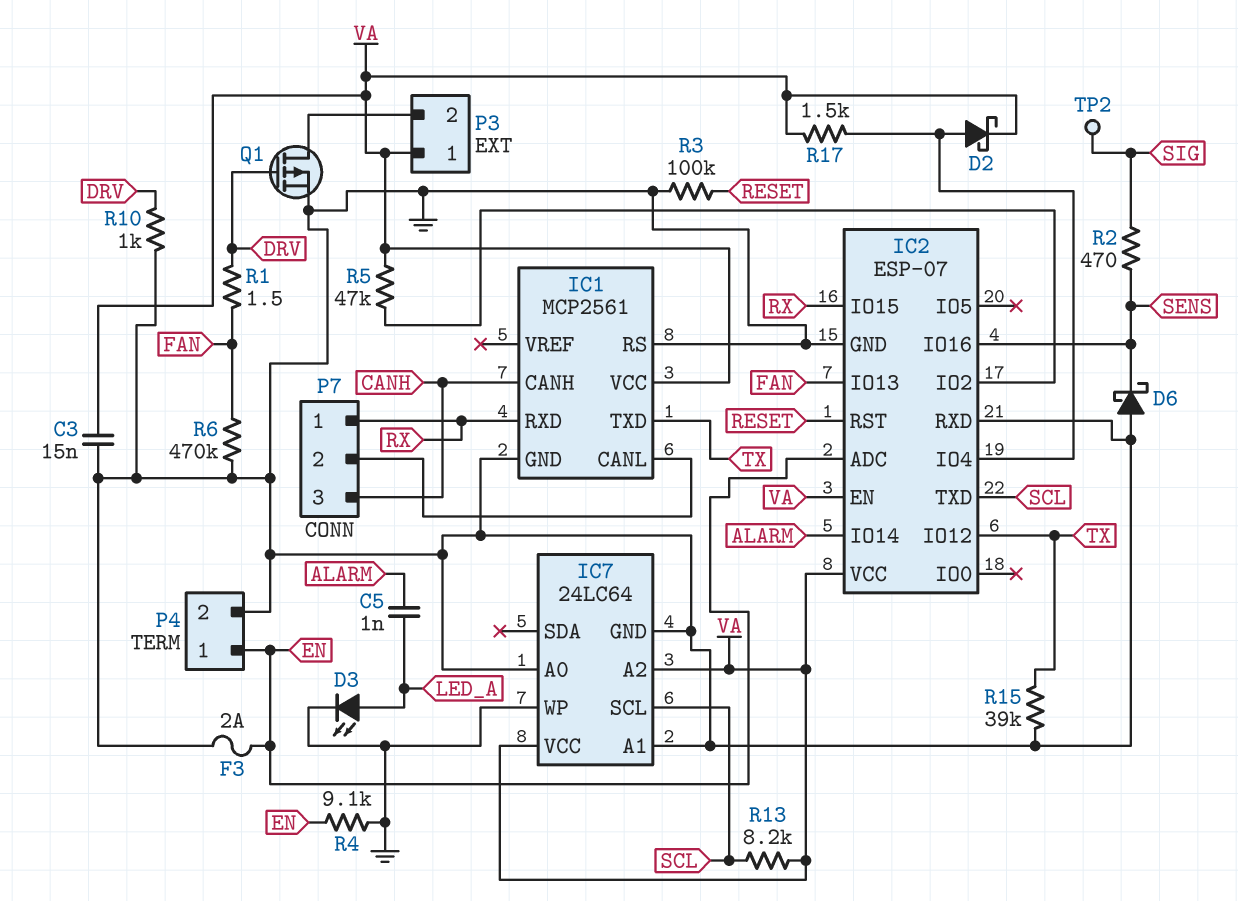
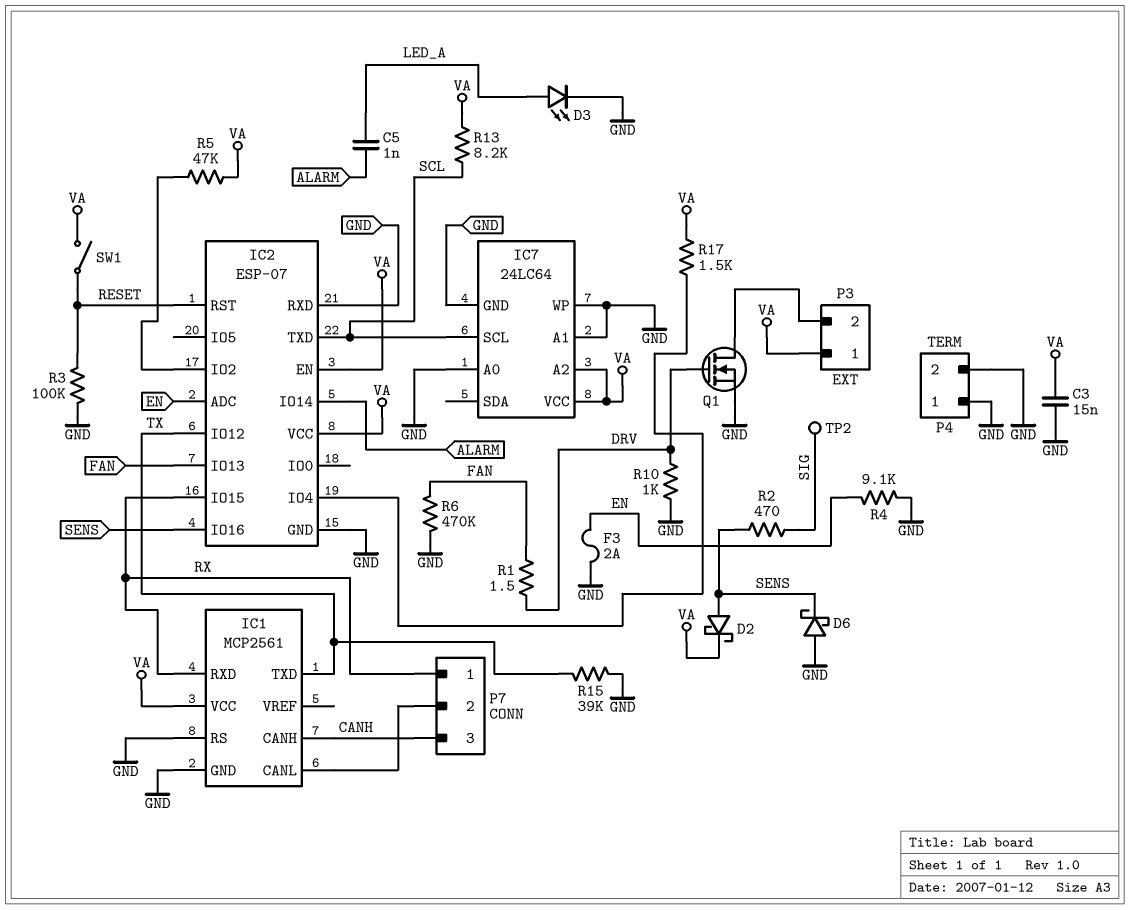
D2: schottky (A IC2/IO4, K VA) -> schottky (A SENS, K VA)
P4 pin 1: EN -> GND
Q1: PMOS (G DRV, D P3/2, S GND) -> NMOS (G DRV, D P3/2, S GND)
SW1: none -> switch (RESET, VA)

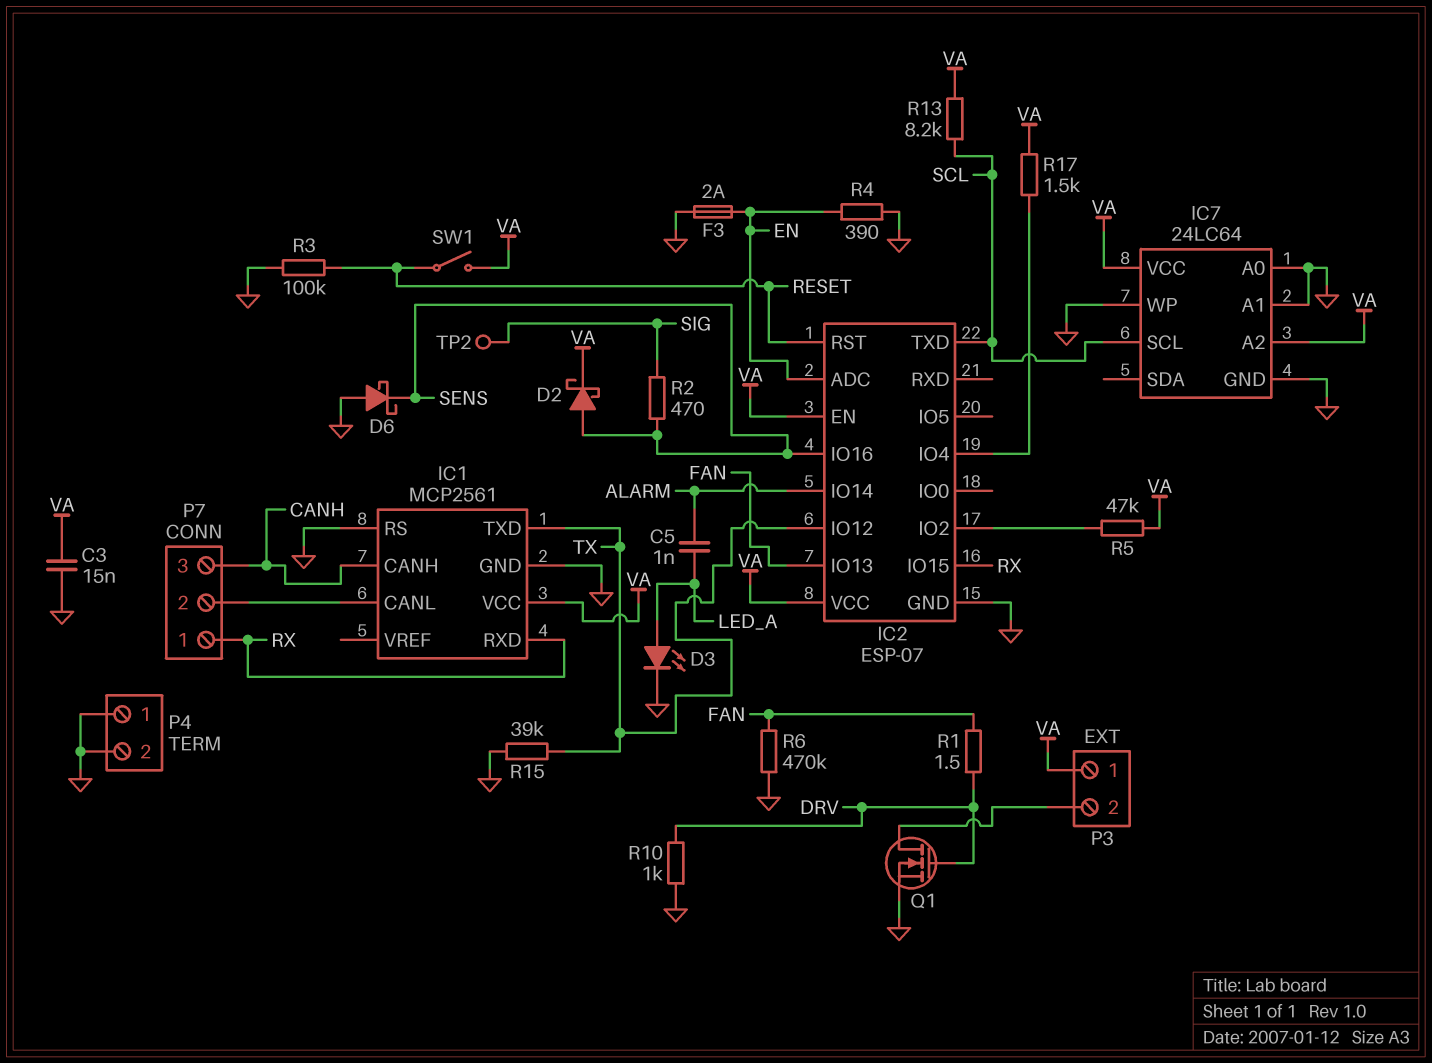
IC2 pin RXD: GND -> none
R4: 9.1k (EN, GND) -> 390 (EN, GND)

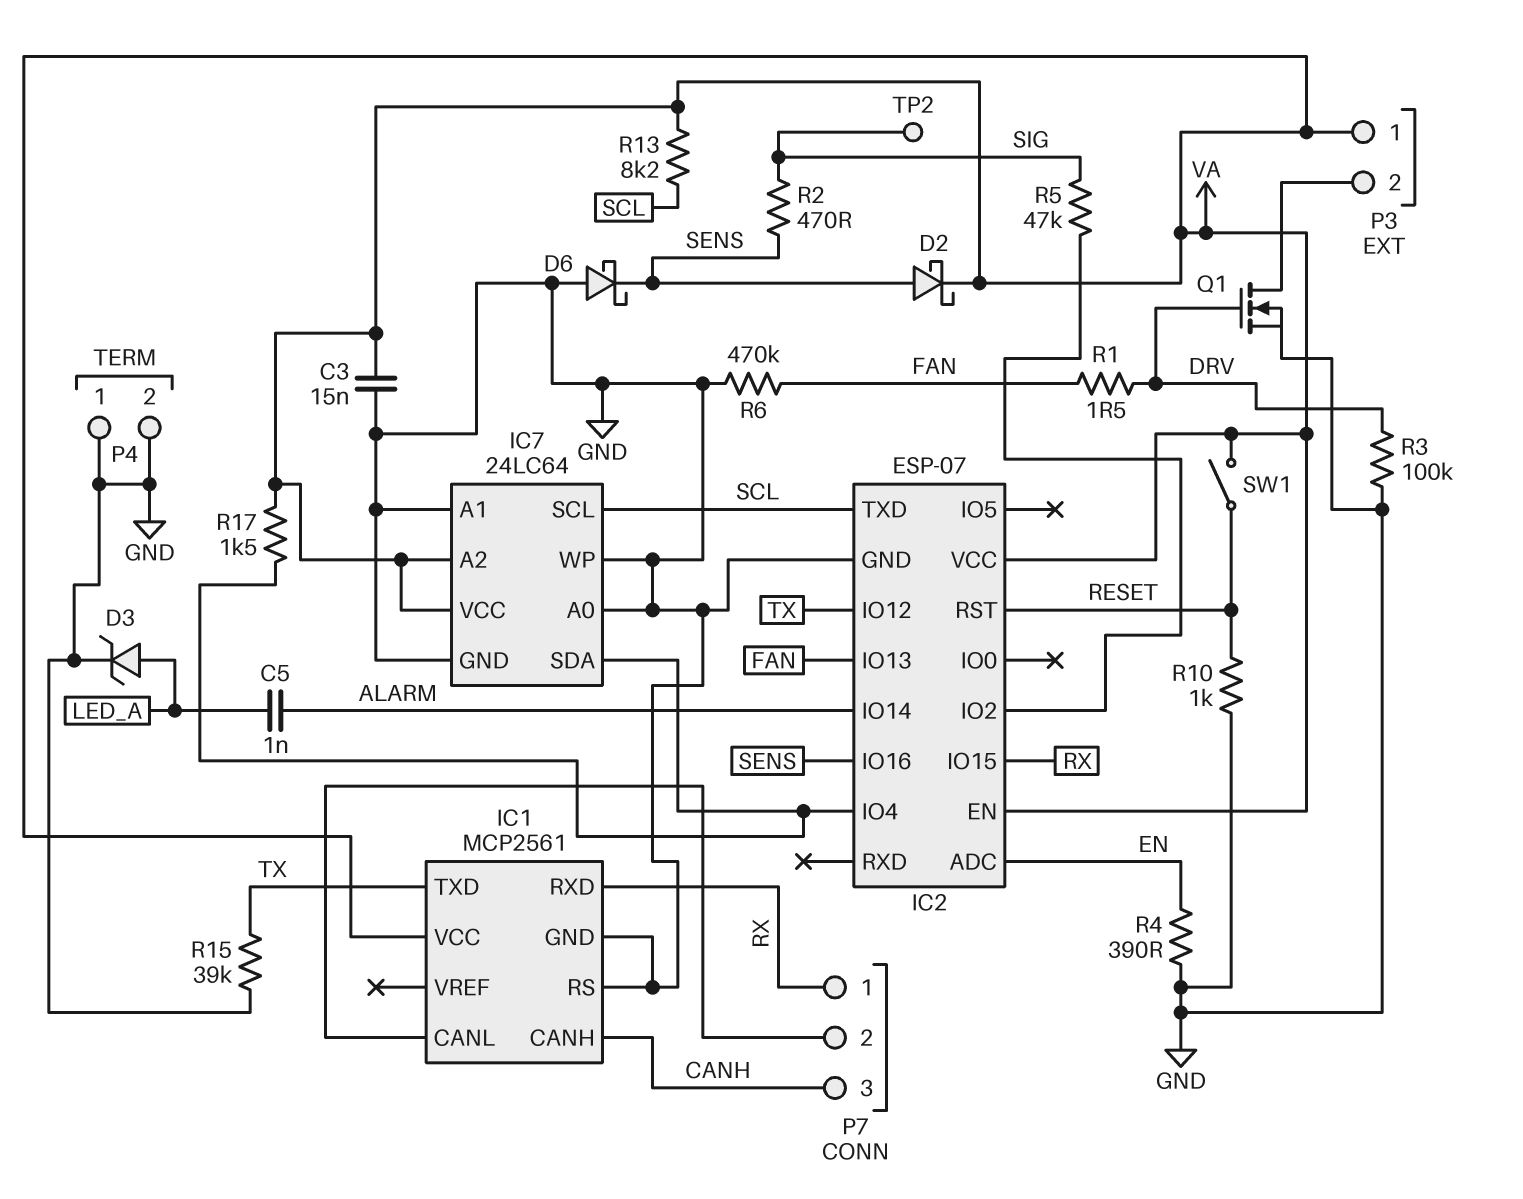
D3: LED (A LED_A, K GND) -> zener (A LED_A, K GND)
F3: 2A (EN, GND) -> none
IC7 pin SDA: none -> IC2/IO4
R3: 100k (GND, RESET) -> 100k (DRV, GND)
R5: 47k (IC2/IO2, VA) -> 47k (IC2/IO2, SIG)
R10: 1k (DRV, GND) -> 1k (GND, RESET)

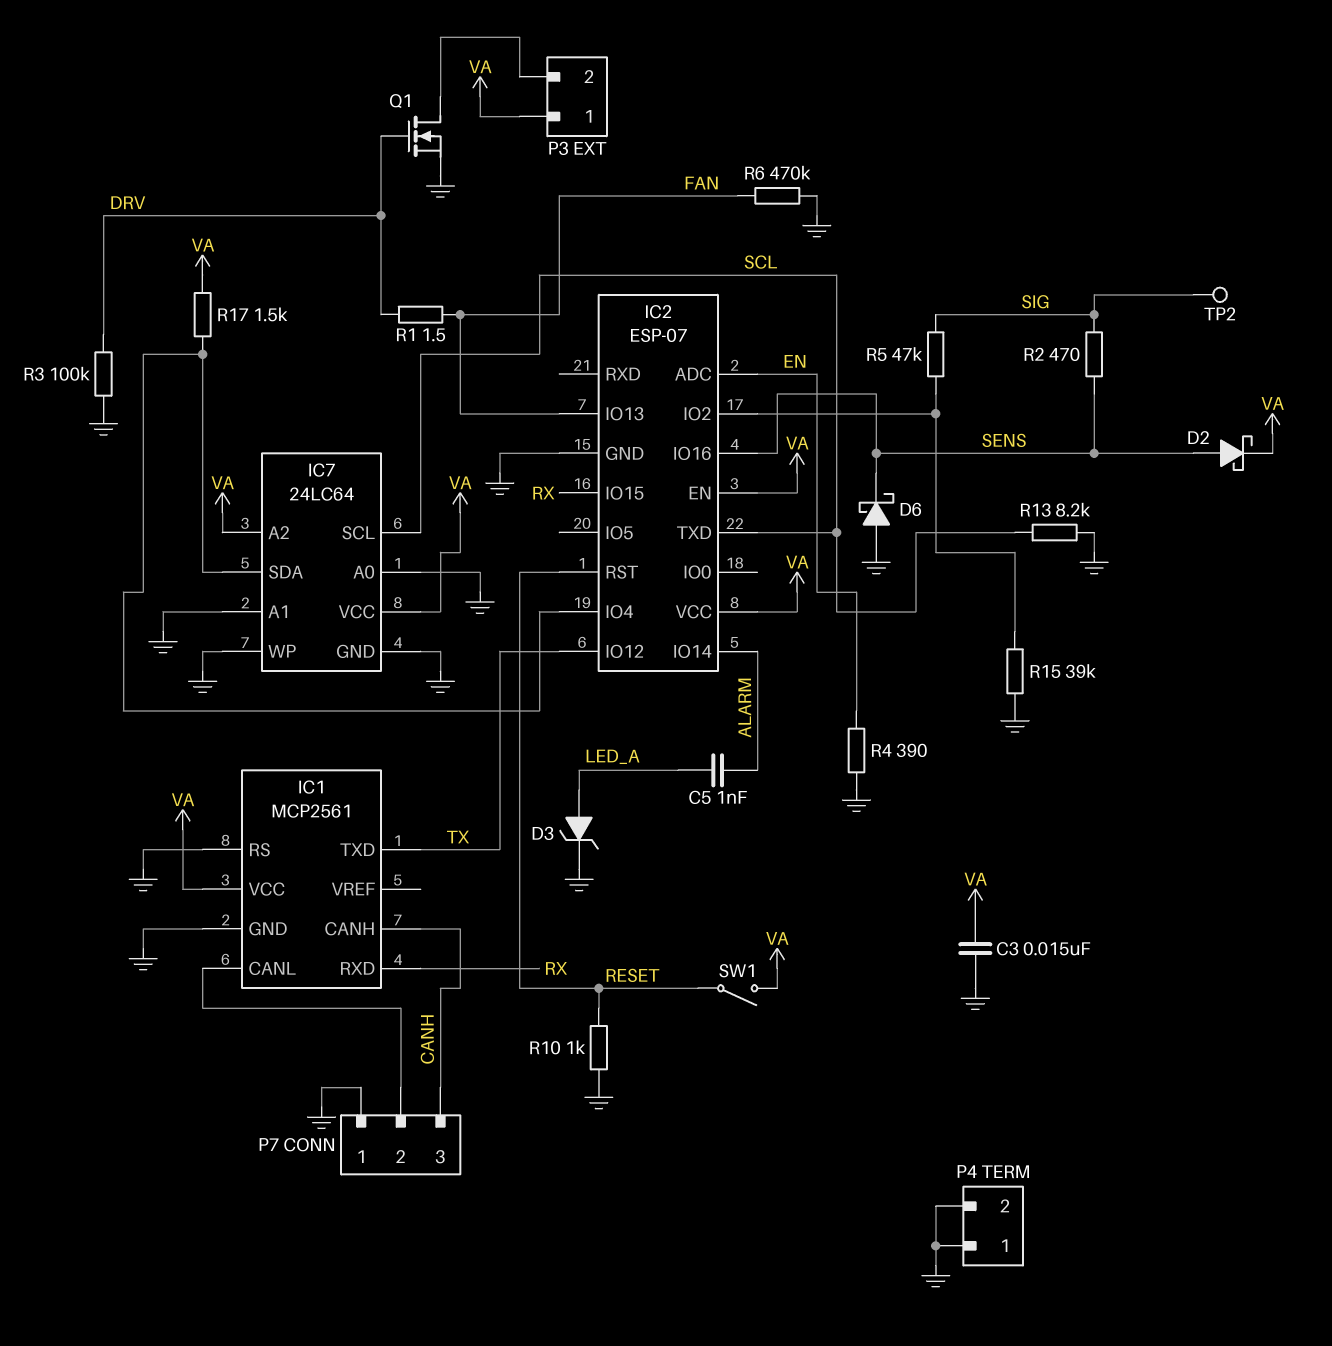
P7 pin 1: RX -> GND
R13: 8.2k (SCL, VA) -> 8.2k (GND, SCL)
R15: 39k (GND, TX) -> 39k (GND, IC2/IO2)

